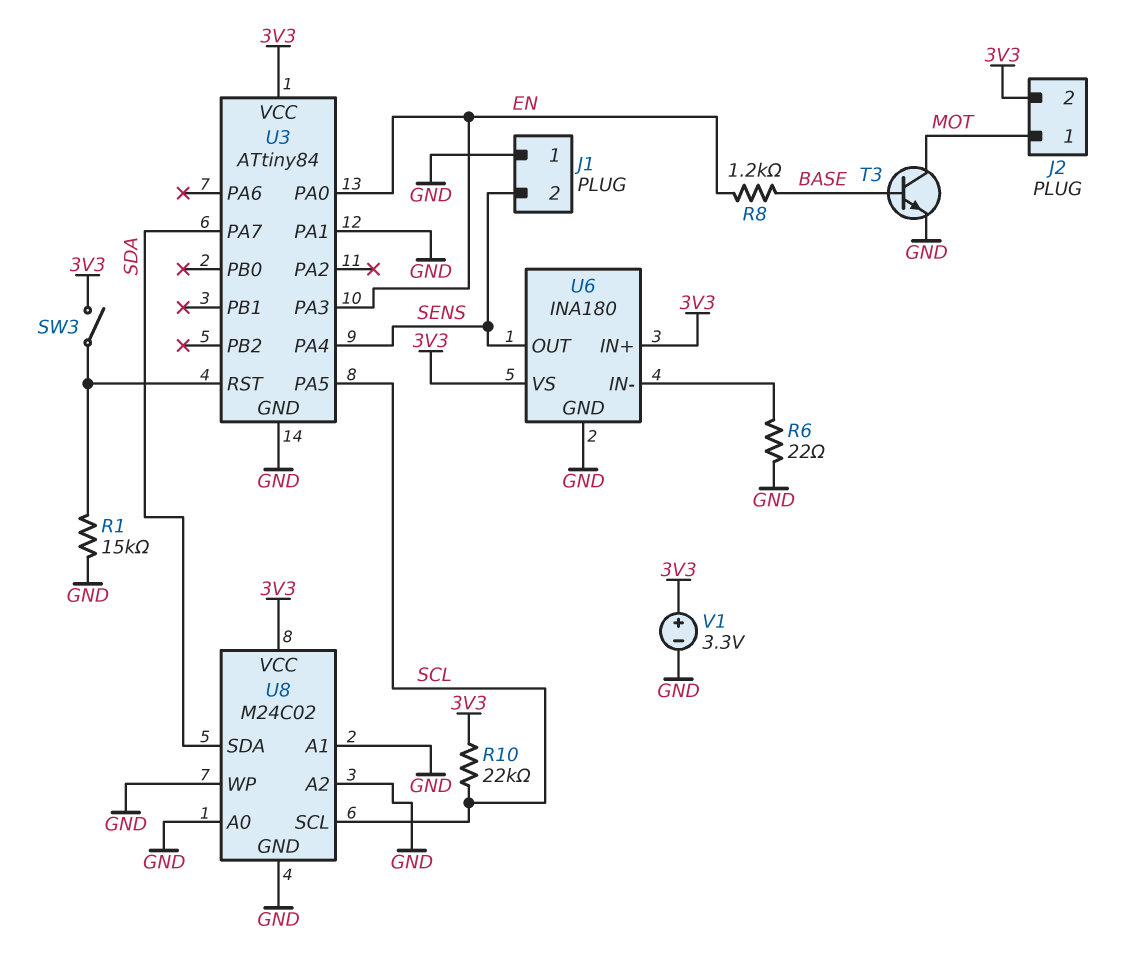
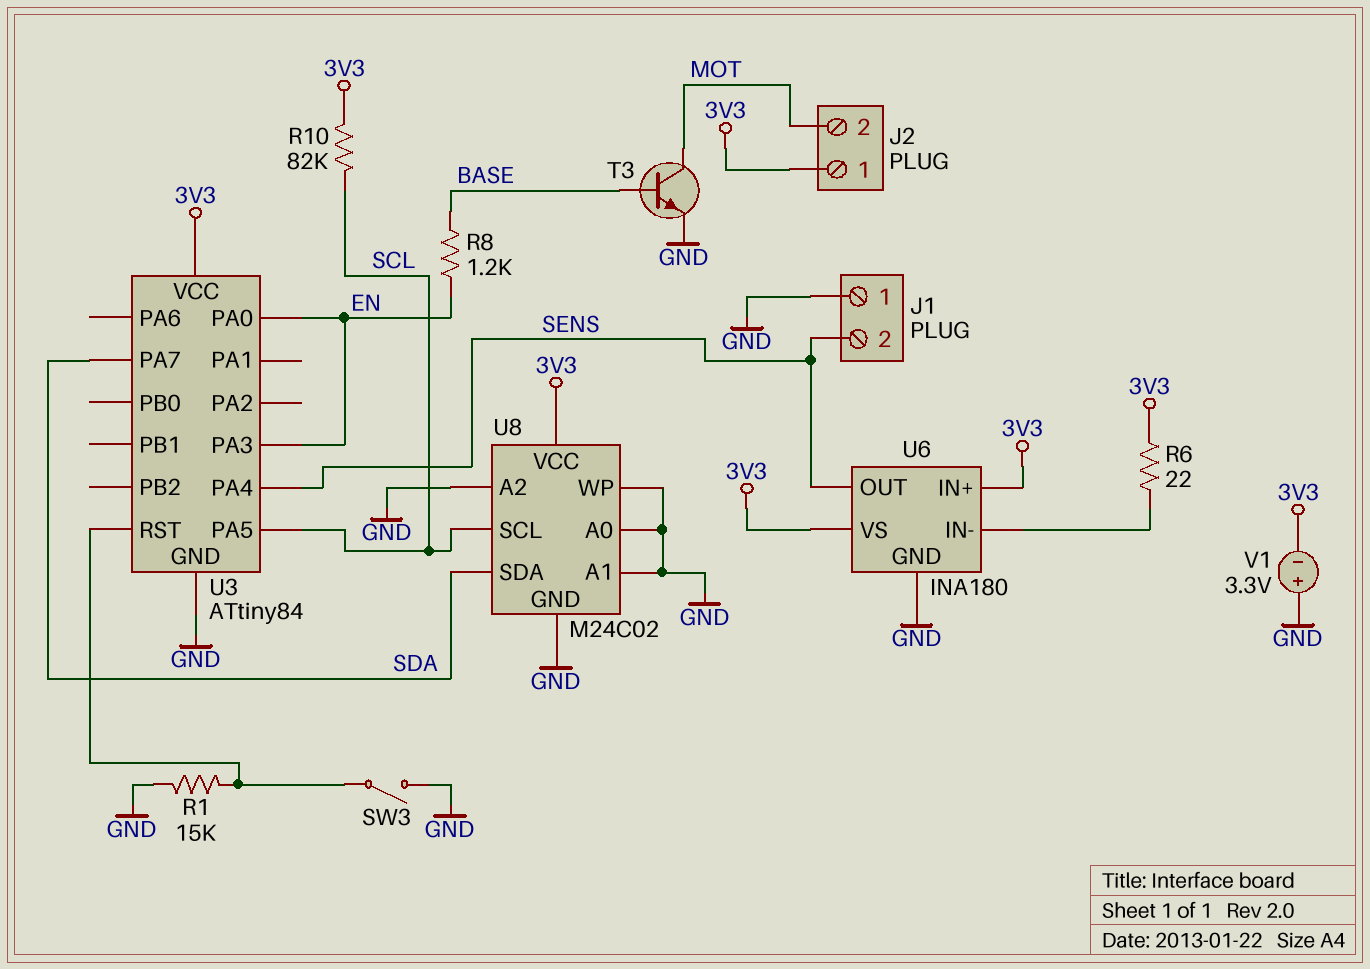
J2 pin 1: MOT -> 3V3
J2 pin 2: 3V3 -> MOT
R6: 22 (GND, U6/IN-) -> 22 (3V3, U6/IN-)
R10: 22k (3V3, SCL) -> 82k (3V3, SCL)
SW3: switch (3V3, U3/RST) -> switch (GND, U3/RST)
U3 pin PA1: GND -> none
V1: 3.3V (plus 3V3, minus GND) -> 3.3V (plus GND, minus 3V3)

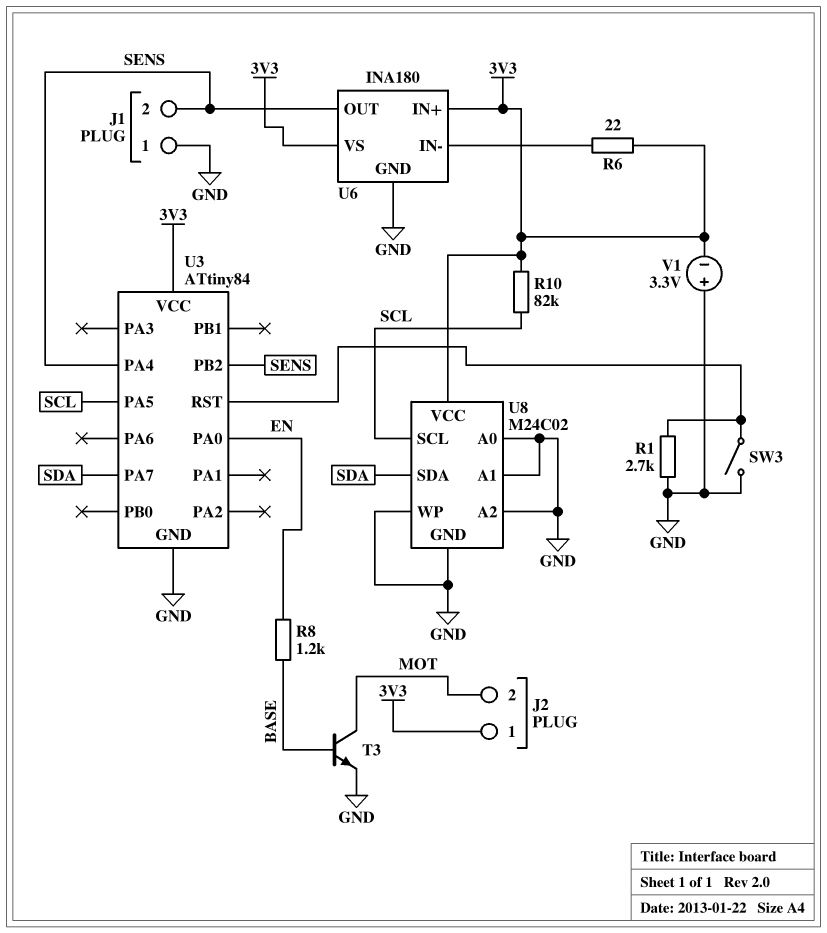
R1: 15k (GND, U3/RST) -> 2.7k (GND, U3/RST)
U3 pin PA3: EN -> none
U3 pin PB2: none -> SENS

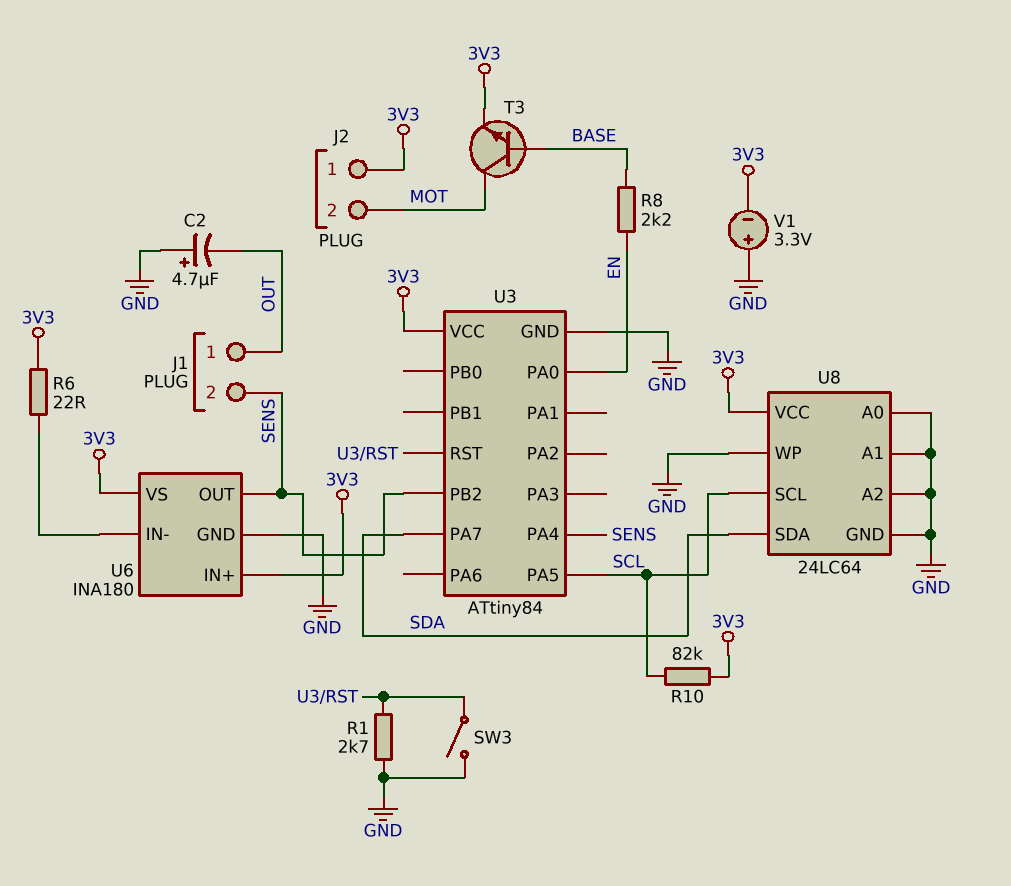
C2: none -> 4.7uF (plus GND, minus OUT)
J1 pin 1: GND -> OUT
R8: 1.2k (BASE, EN) -> 2.2k (BASE, EN)
T3: NPN (B BASE, C MOT, E GND) -> NPN (B BASE, C MOT, E 3V3)
U8: M24C02 -> 24LC64

